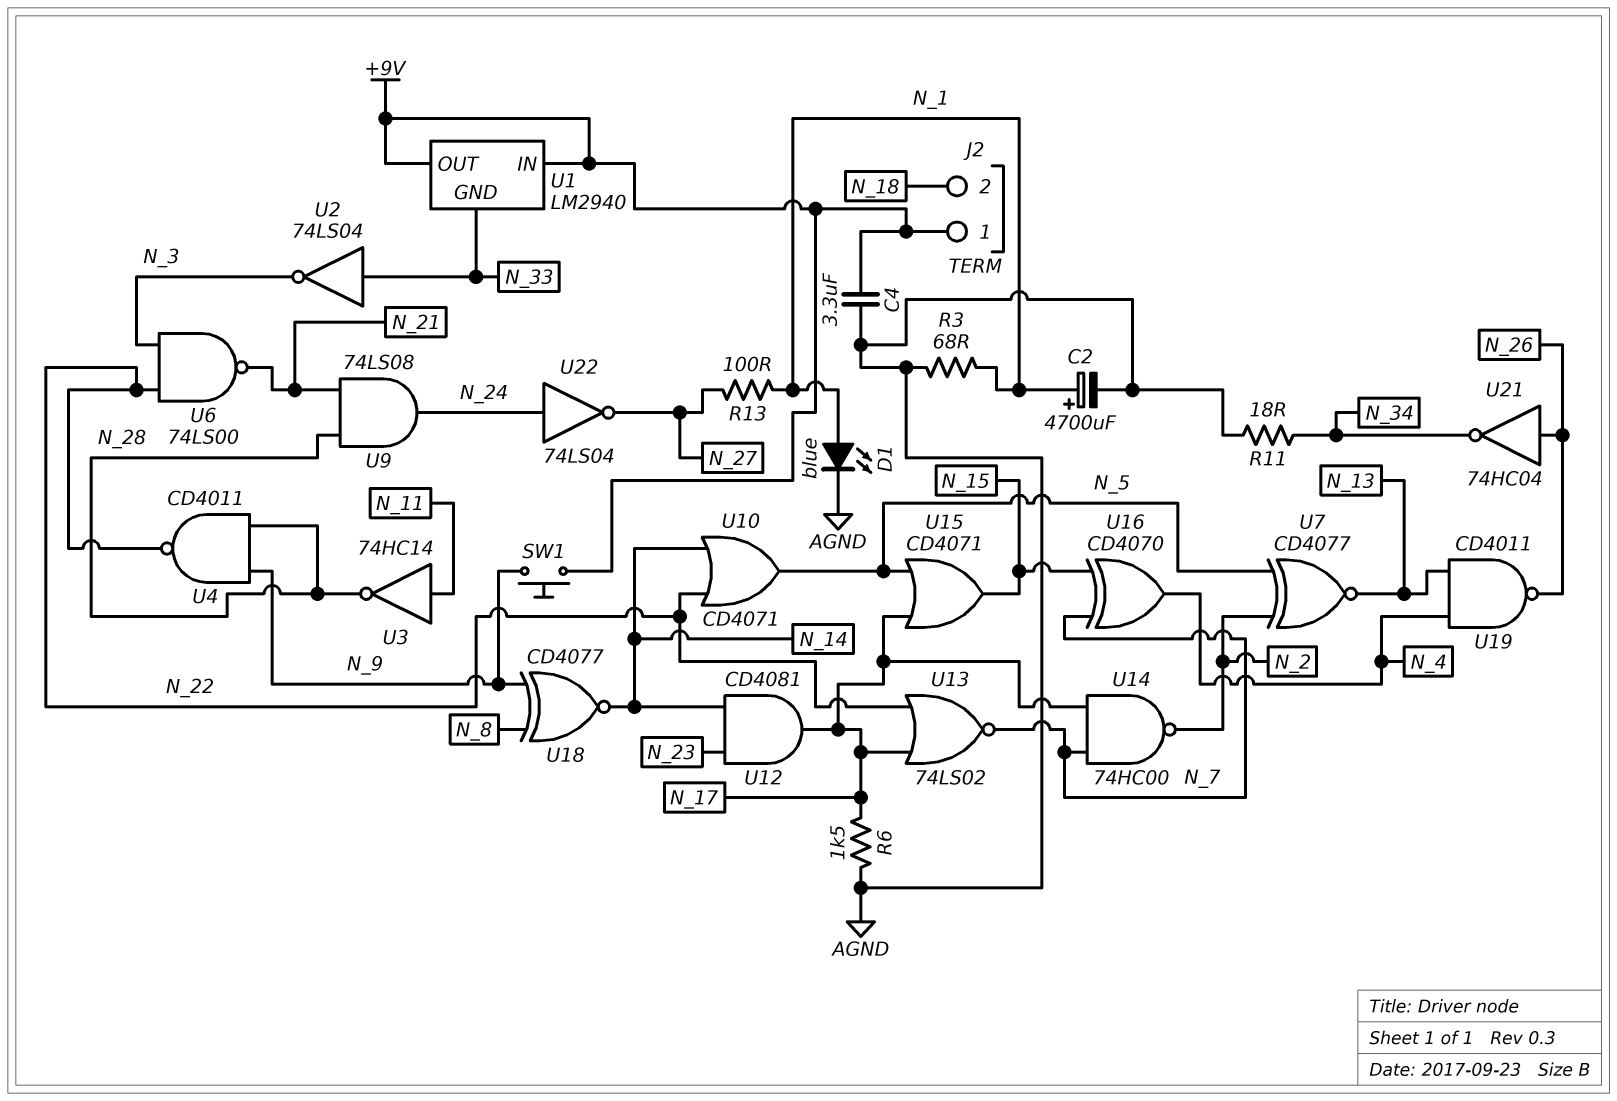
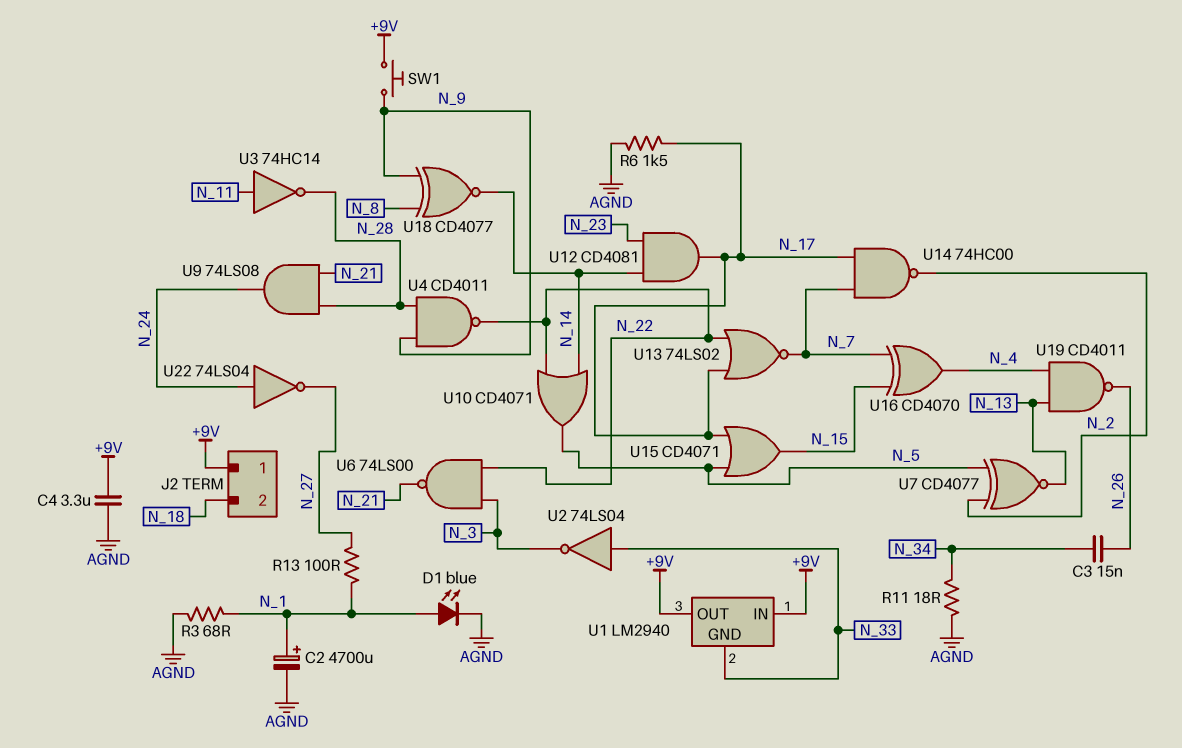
C3: none -> 15nF (N_26, N_34)
U21: NOT 74HC04 (in N_26, out N_34) -> none

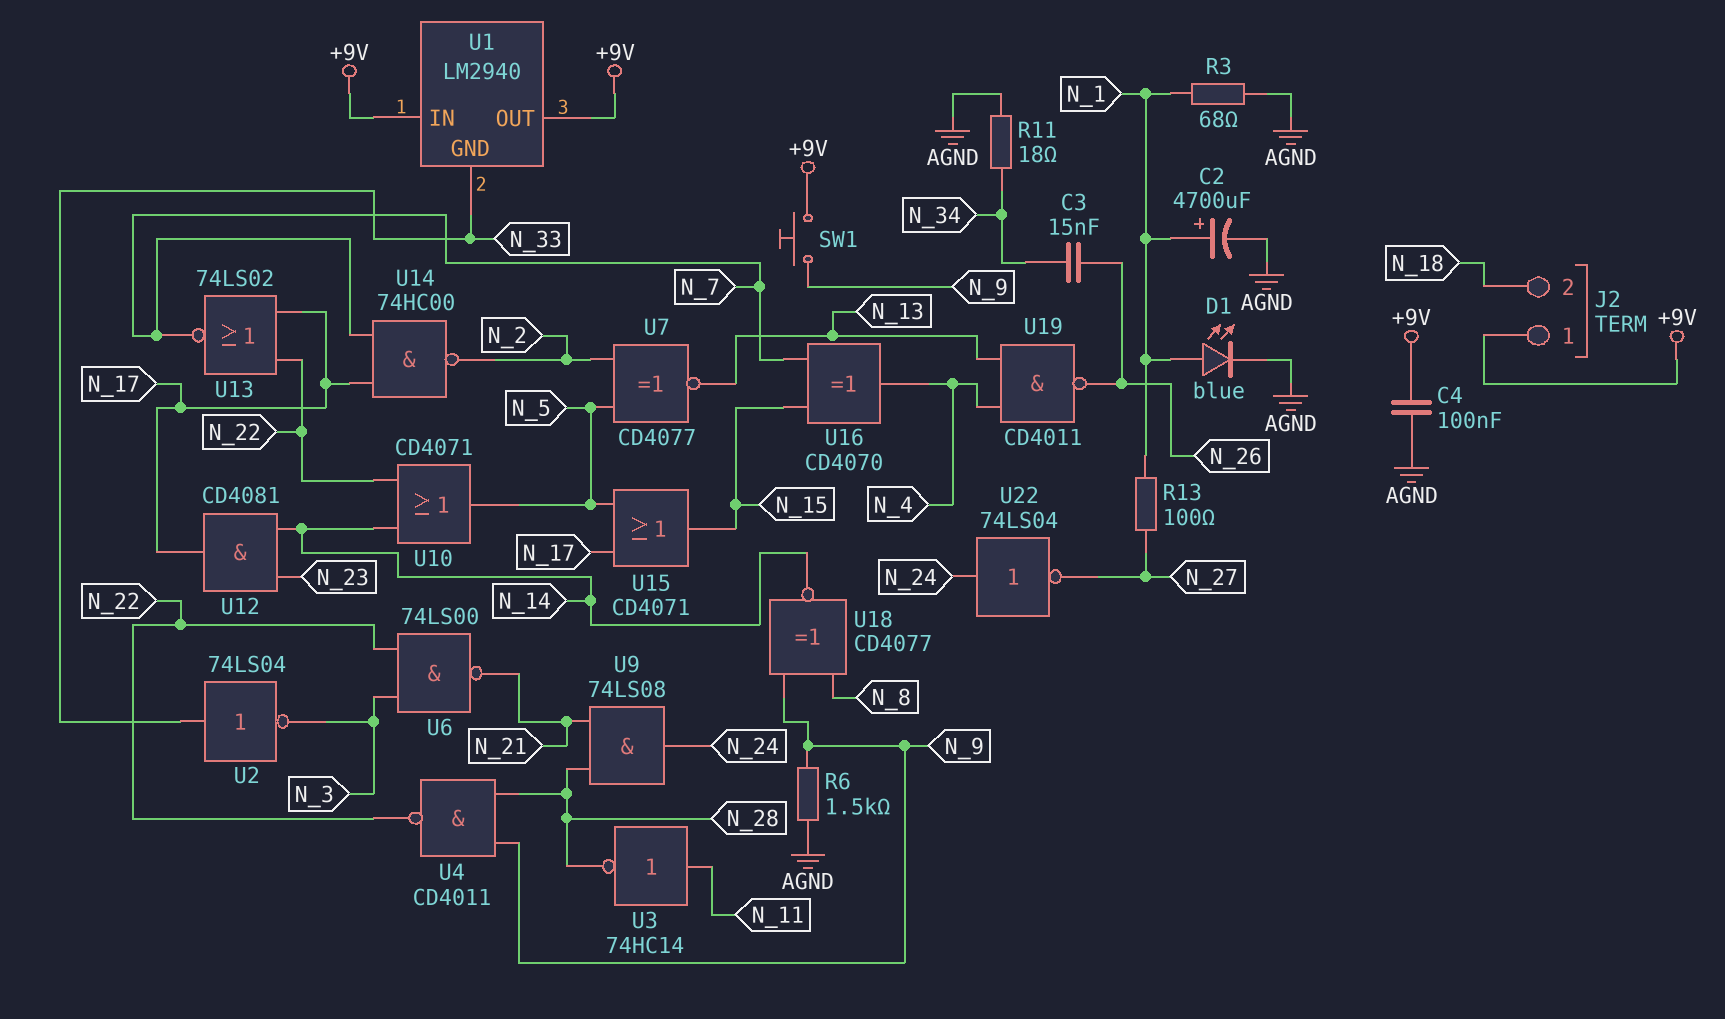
C4: 3.3uF (+9V, AGND) -> 100nF (+9V, AGND)
R6: 1.5k (AGND, N_17) -> 1.5k (AGND, N_9)

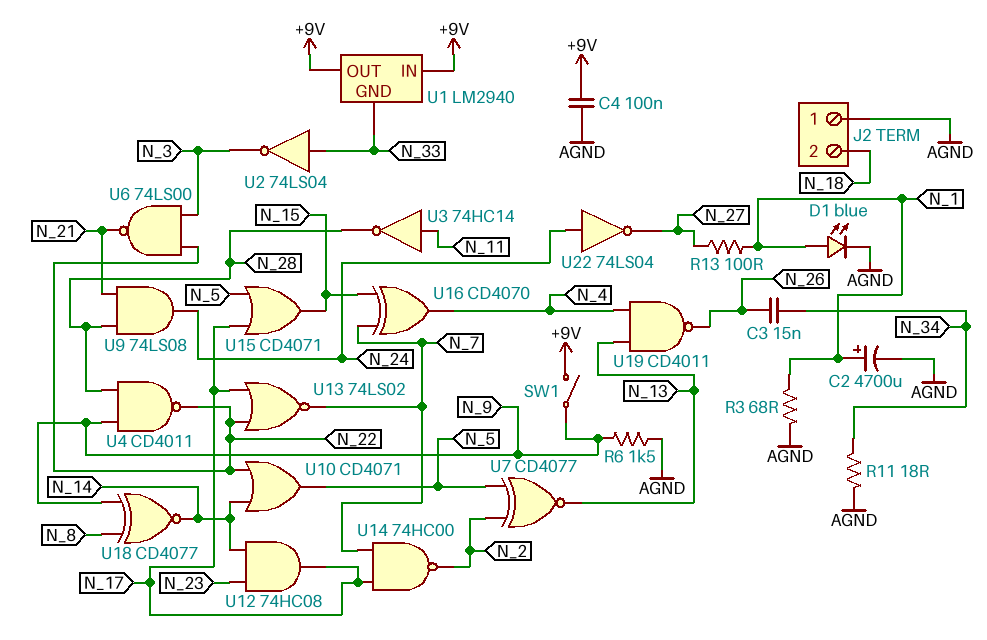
J2 pin 1: +9V -> AGND
SW1: button (+9V, N_9) -> switch (+9V, N_9)
U12: AND CD4081 (in N_14, in N_23, out N_17) -> AND 74HC08 (in N_14, in N_23, out N_17)

